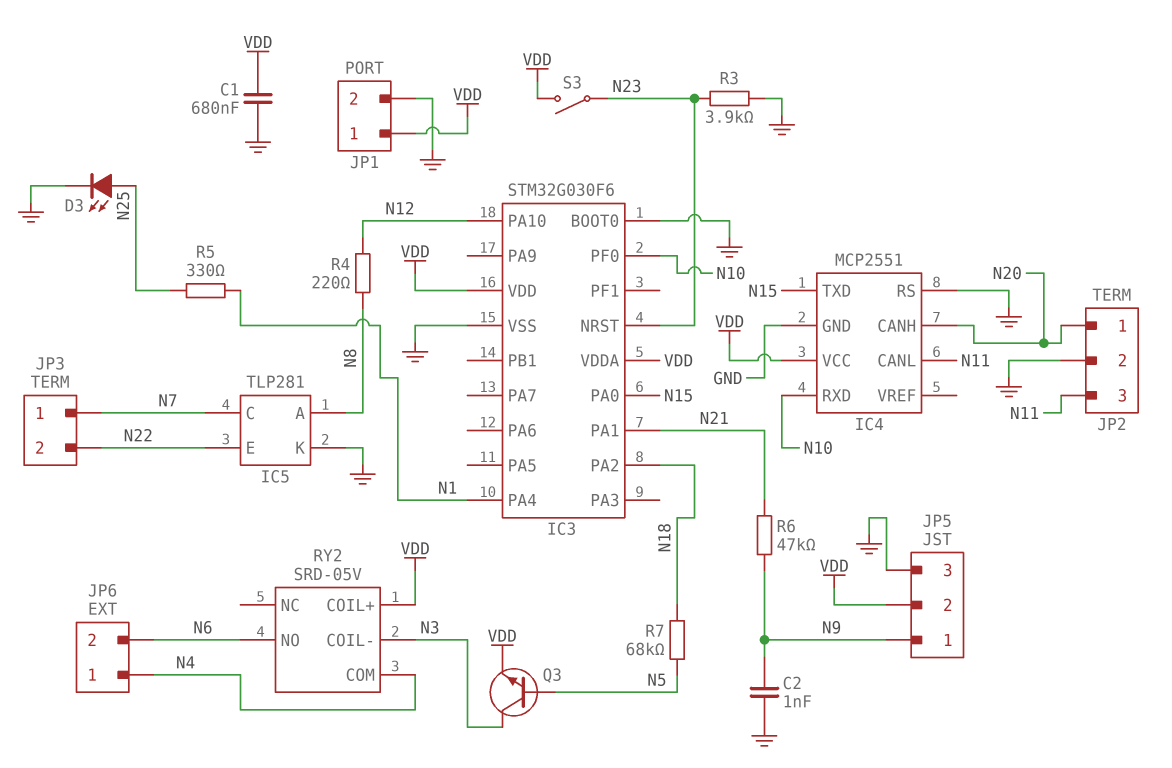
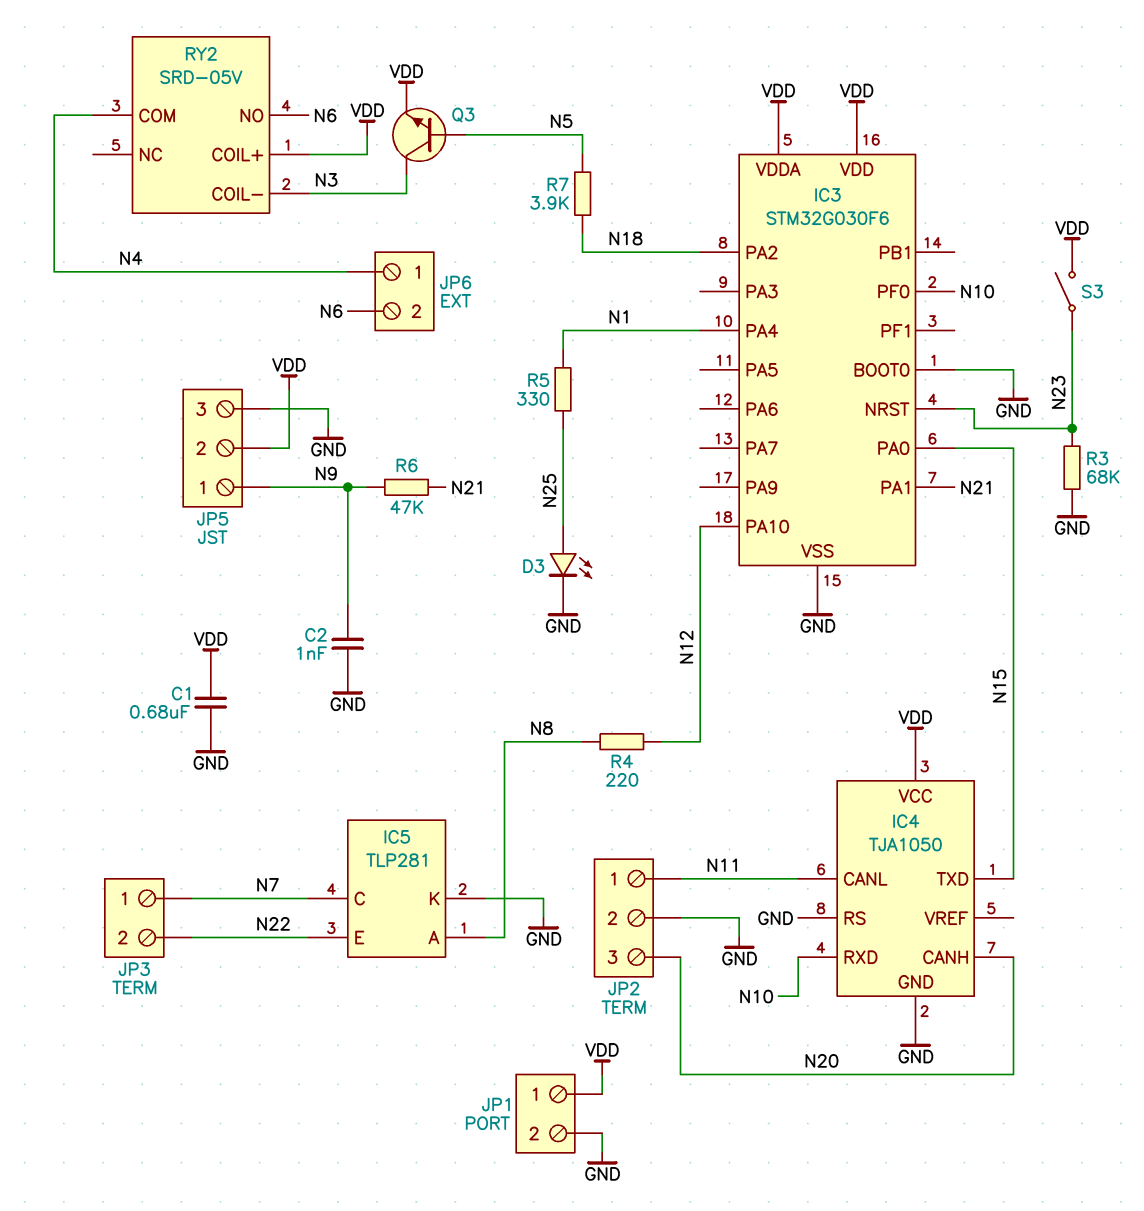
IC4: MCP2551 -> TJA1050
JP2 pin 1: N20 -> N11
JP2 pin 3: N11 -> N20
R3: 3.9k (GND, N23) -> 68k (GND, N23)
R7: 68k (N5, N18) -> 3.9k (N5, N18)

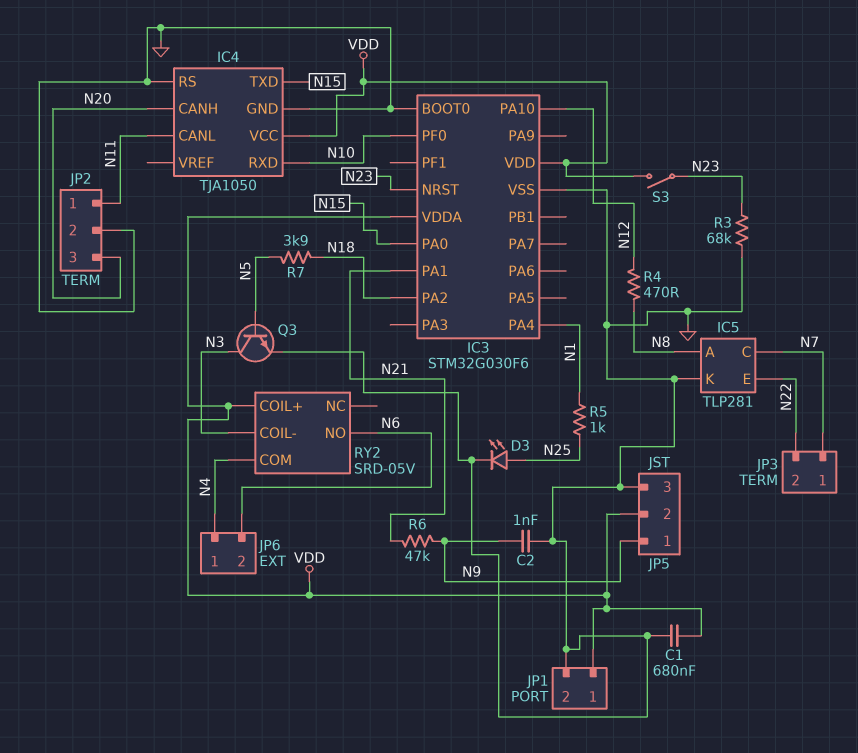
Q3: NPN (B N5, C N3, E VDD) -> NPN (B N5, C N3, E GND)
R4: 220 (N8, N12) -> 470 (N8, N12)
R5: 330 (N1, N25) -> 1k (N1, N25)

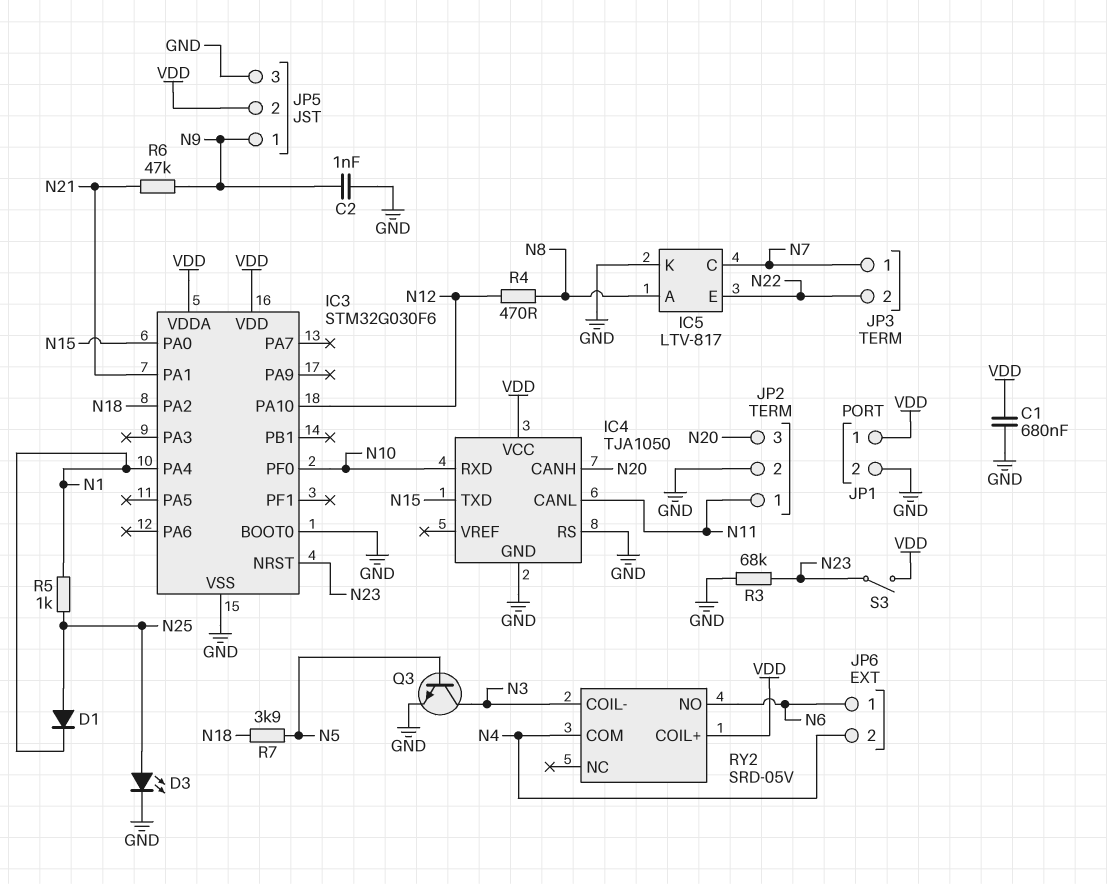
D1: none -> diode (A N25, K N1)
IC5: TLP281 -> LTV-817
JP6 pin 1: N4 -> N6
JP6 pin 2: N6 -> N4

